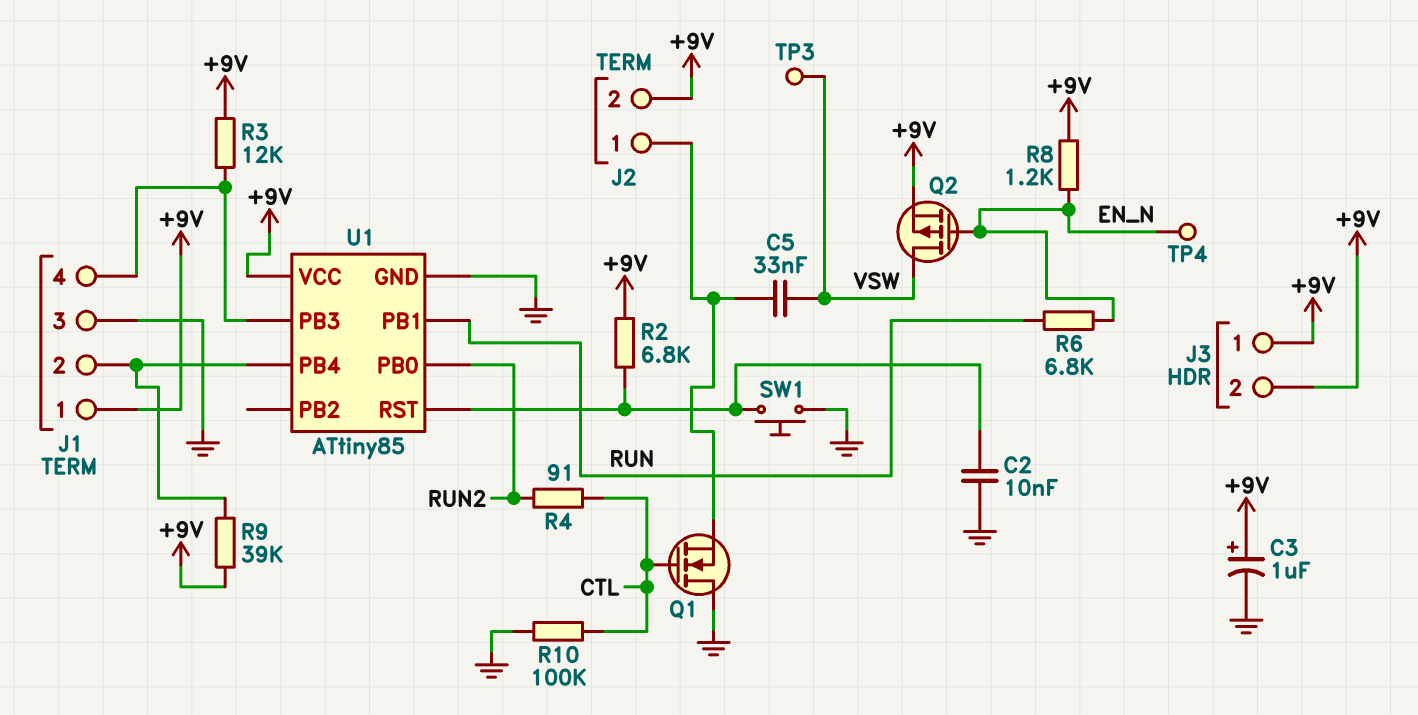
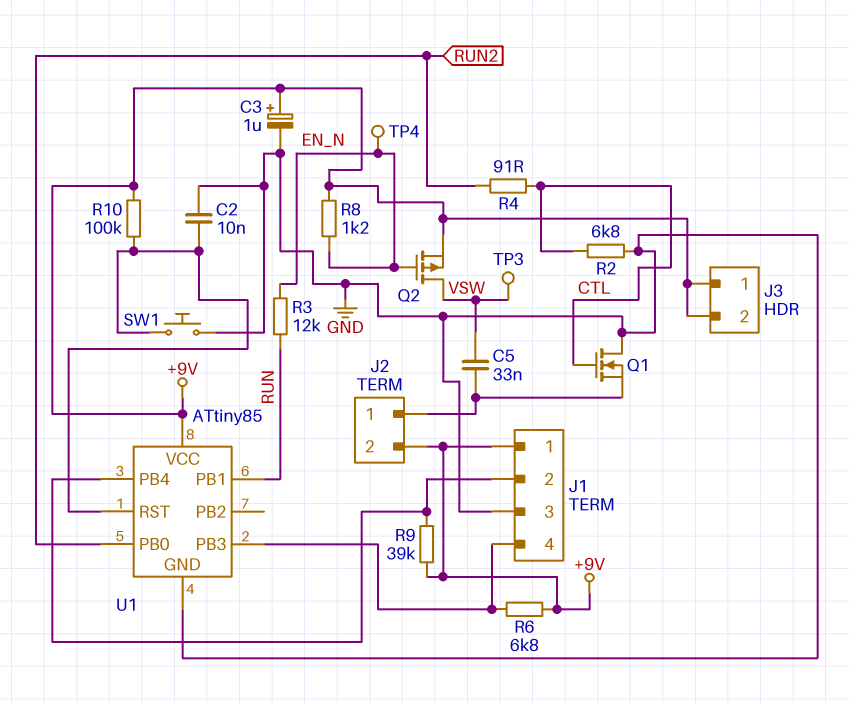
R2: 6.8k (+9V, U1/RST) -> 6.8k (CTL, GND)
R3: 12k (+9V, J1/4) -> 12k (EN_N, RUN)
R6: 6.8k (EN_N, RUN) -> 6.8k (+9V, J1/4)
R10: 100k (CTL, GND) -> 100k (+9V, U1/RST)

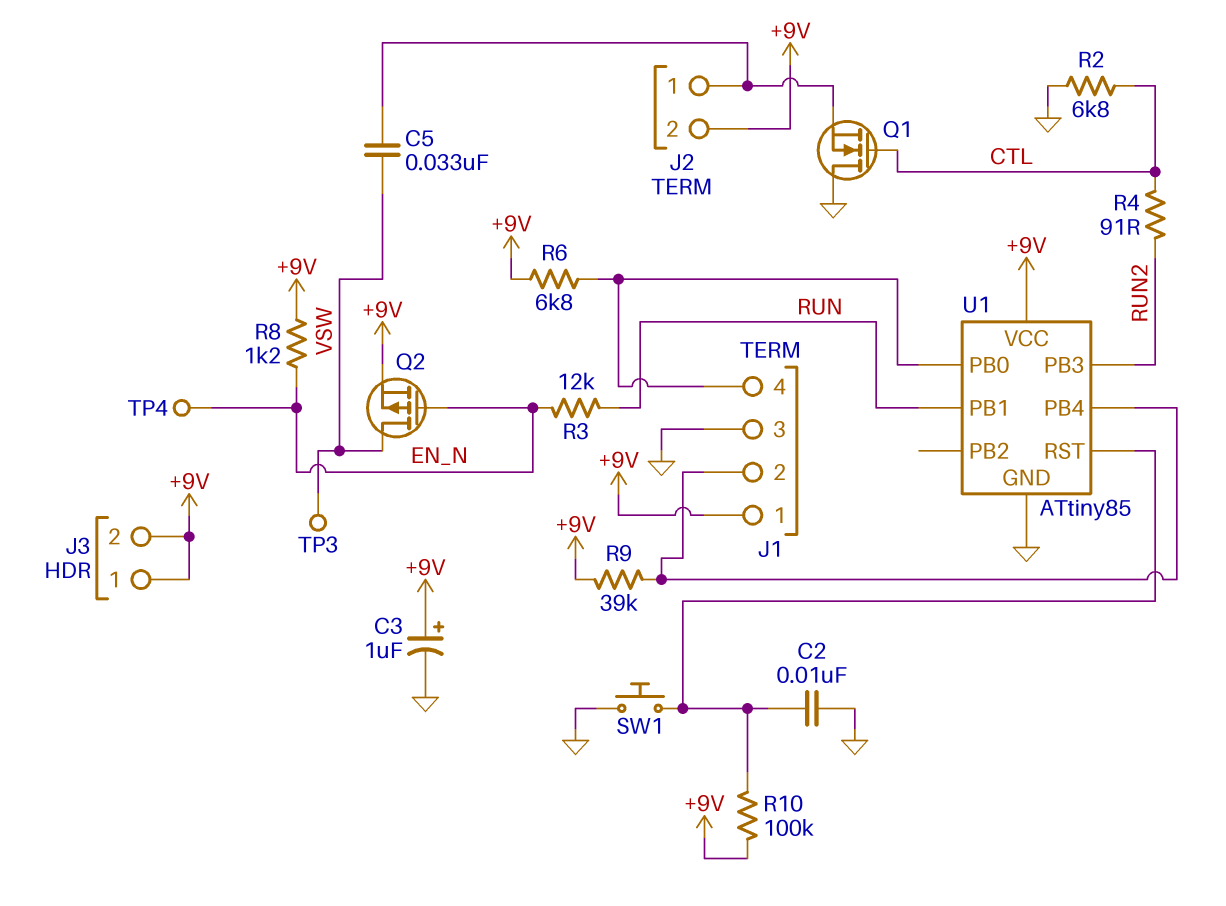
U1 pin PB0: RUN2 -> J1/4
U1 pin PB3: J1/4 -> RUN2

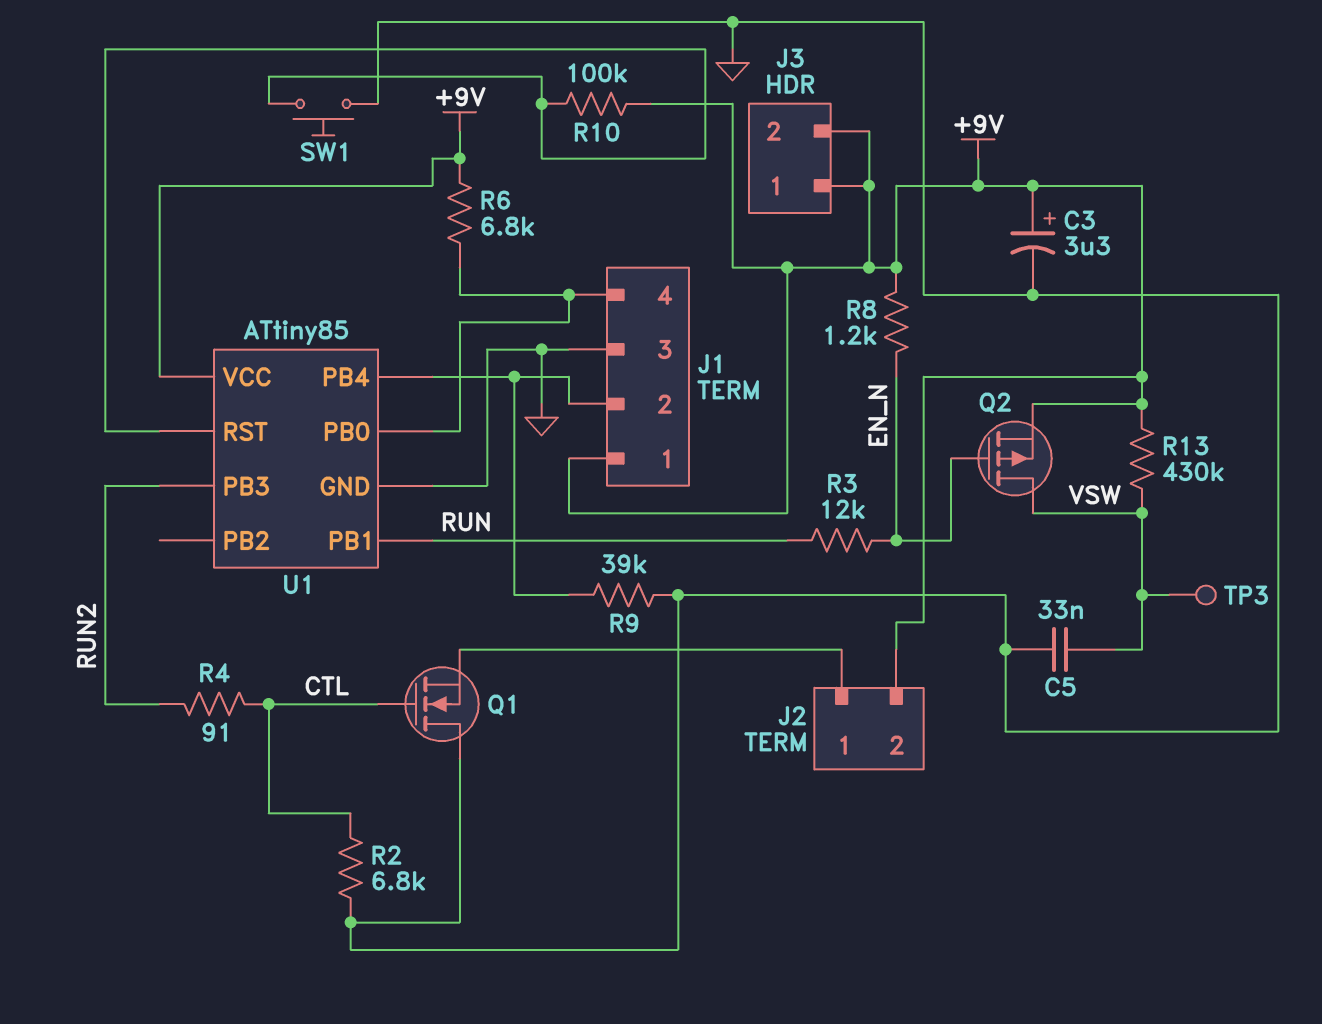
C2: 10nF (GND, U1/RST) -> none
C3: 1uF (plus +9V, minus GND) -> 3.3uF (plus +9V, minus GND)
C5: 33nF (J2/1, VSW) -> 33nF (GND, VSW)
R9: 39k (+9V, J1/2) -> 39k (GND, J1/2)
R13: none -> 430k (+9V, VSW)
TP4: test point (EN_N) -> none

